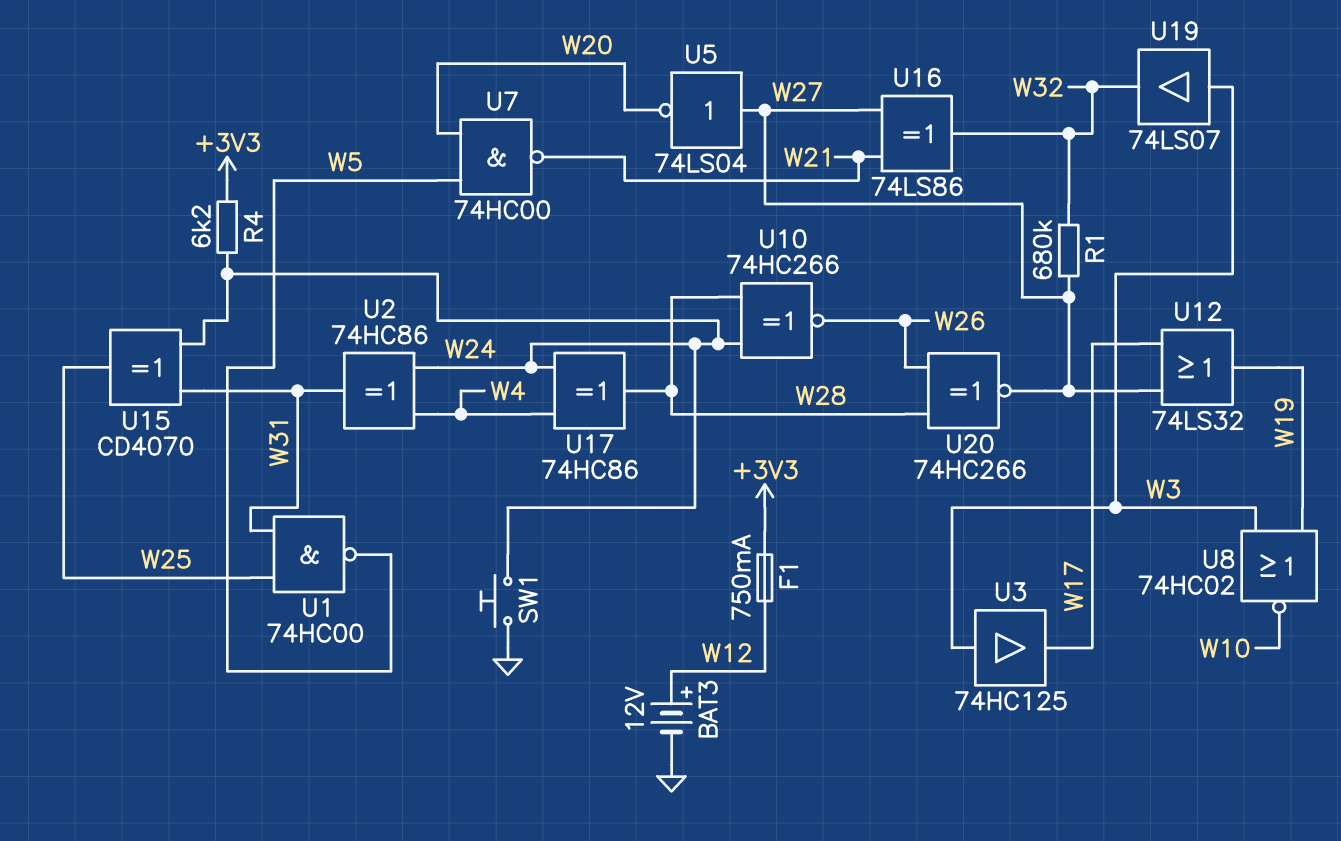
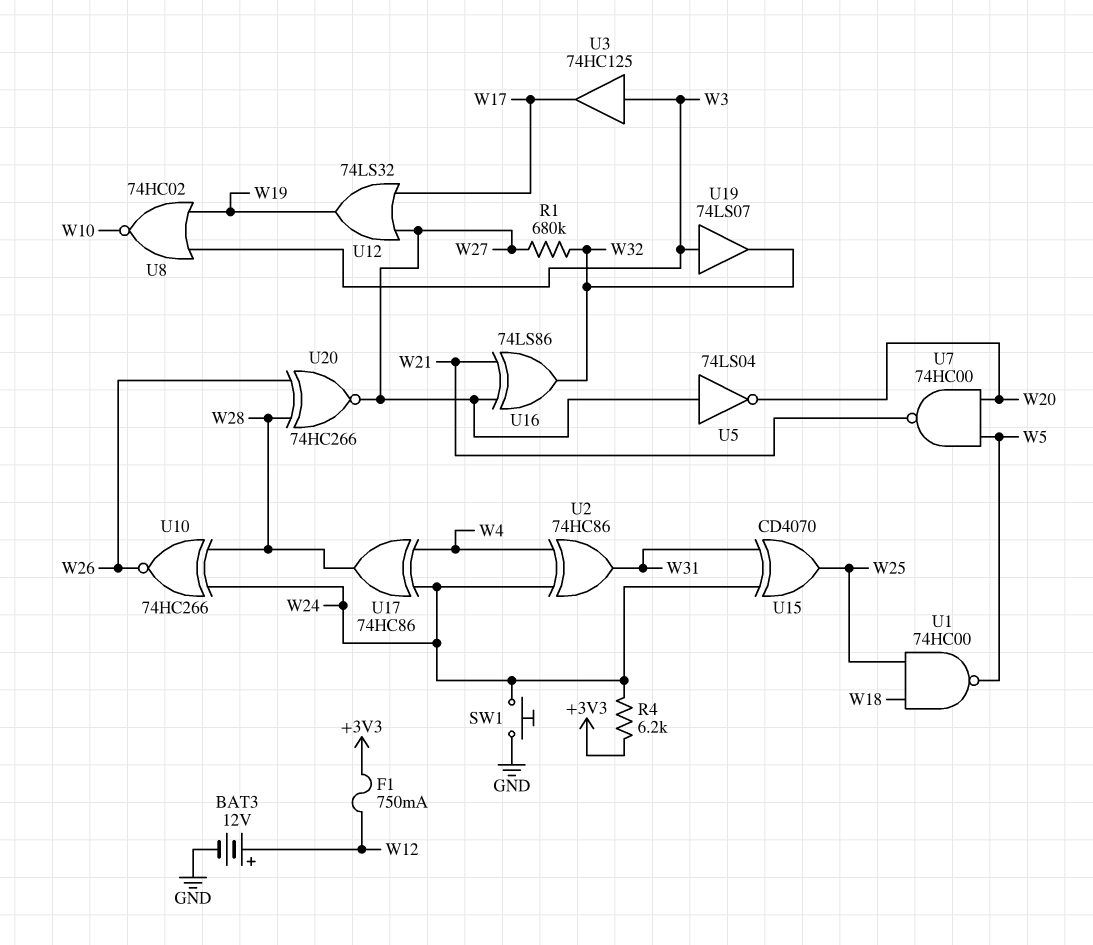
U1: NAND 74HC00 (in W25, in W31, out W5) -> NAND 74HC00 (in W18, in W25, out W5)

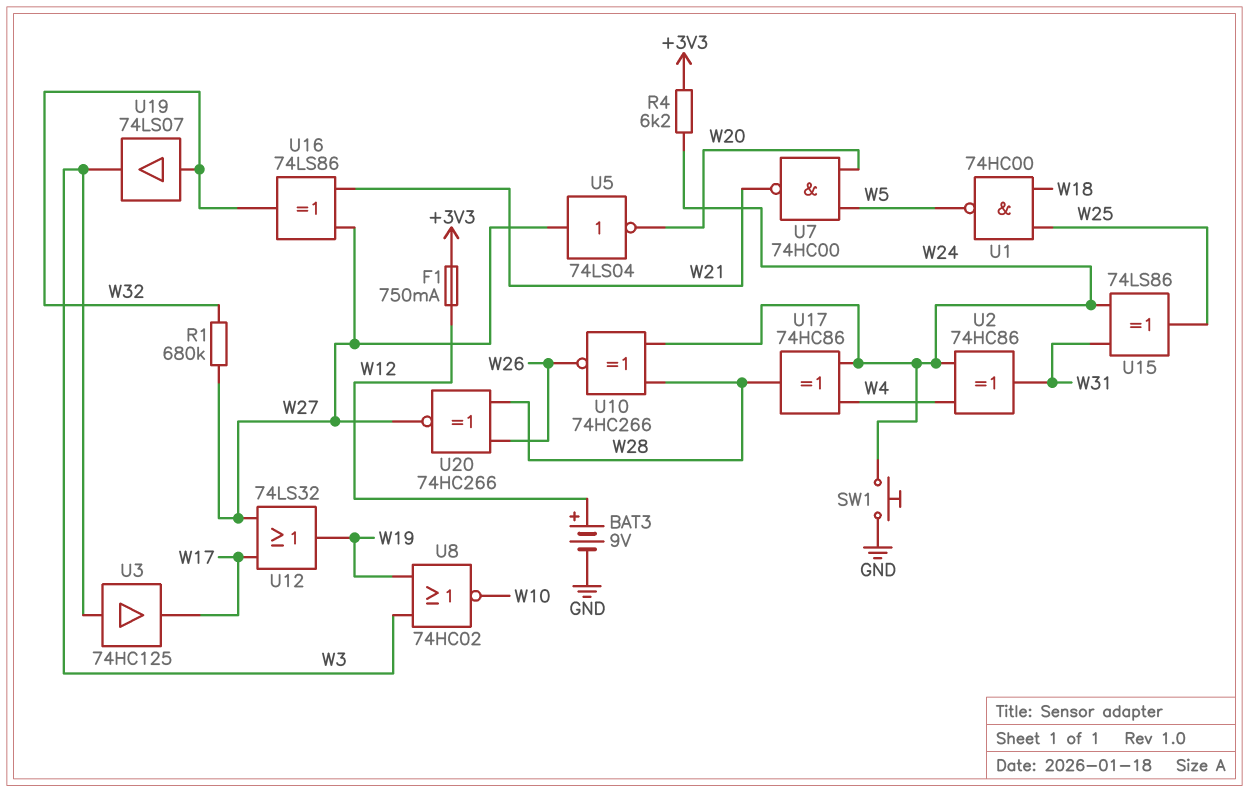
BAT3: 12V (plus W12, minus GND) -> 9V (plus W12, minus GND)
U15: XOR CD4070 (in W24, in W31, out W25) -> XOR 74LS86 (in W24, in W31, out W25)
U19: buffer 74LS07 (in W3, out W32) -> buffer 74LS07 (in W32, out W3)

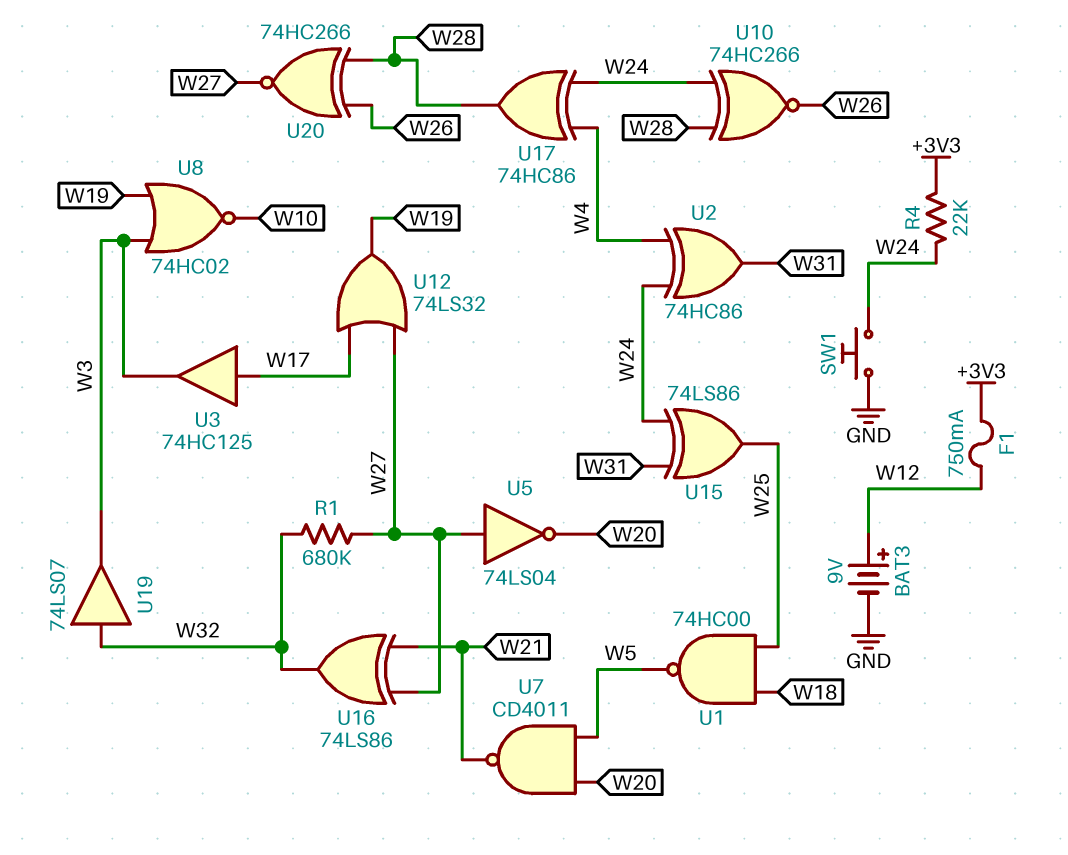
R4: 6.2k (+3V3, W24) -> 22k (+3V3, W24)
U3: buffer 74HC125 (in W3, out W17) -> buffer 74HC125 (in W17, out W3)
U7: NAND 74HC00 (in W5, in W20, out W21) -> NAND CD4011 (in W5, in W20, out W21)

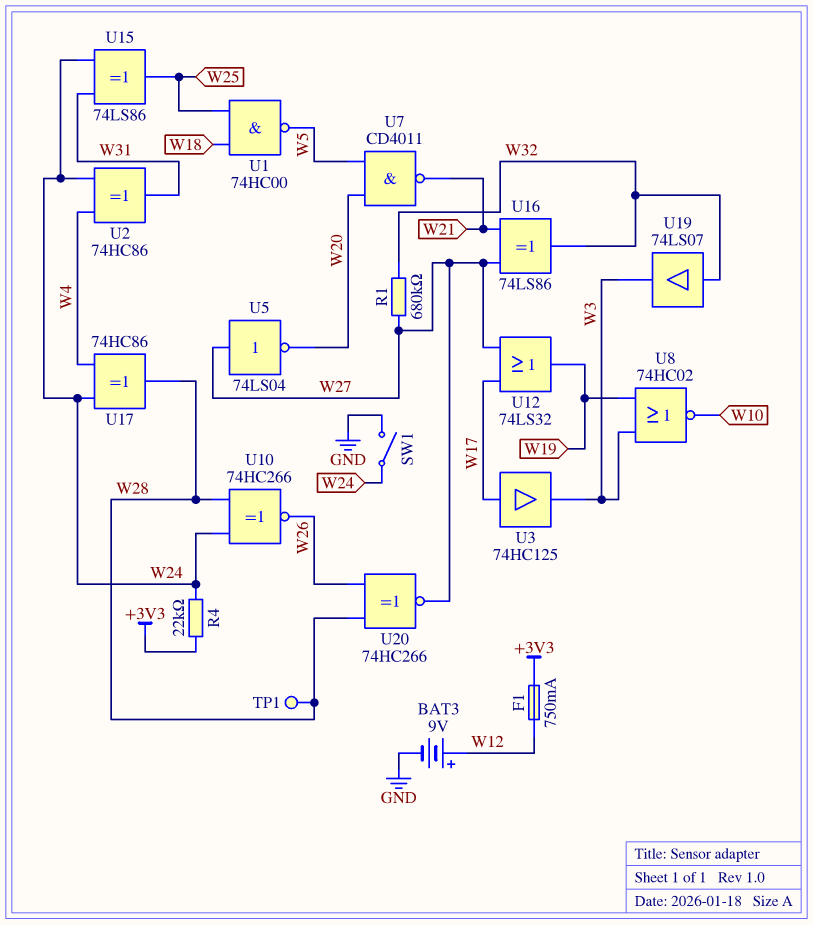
SW1: button (GND, W24) -> switch (GND, W24)
TP1: none -> test point (W28)

